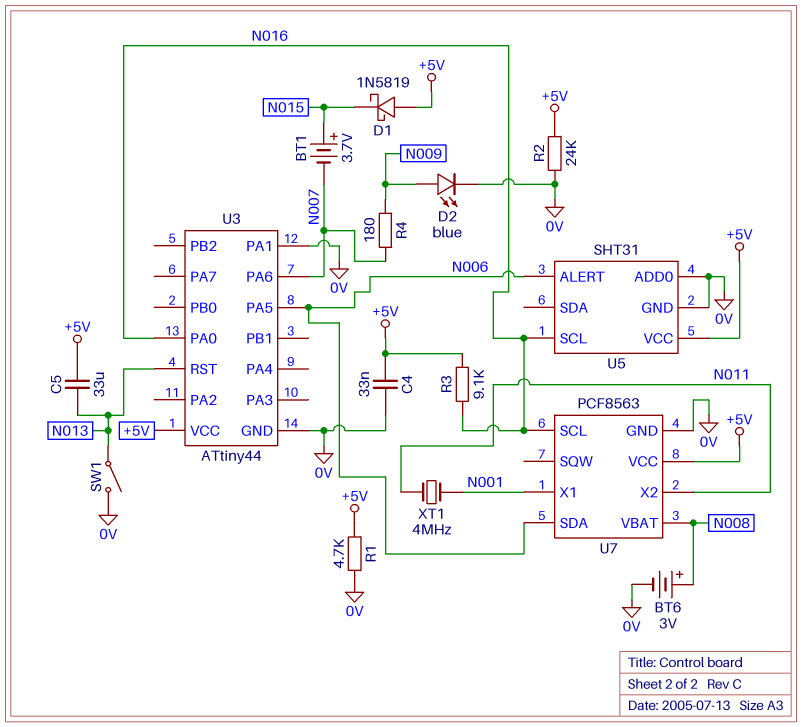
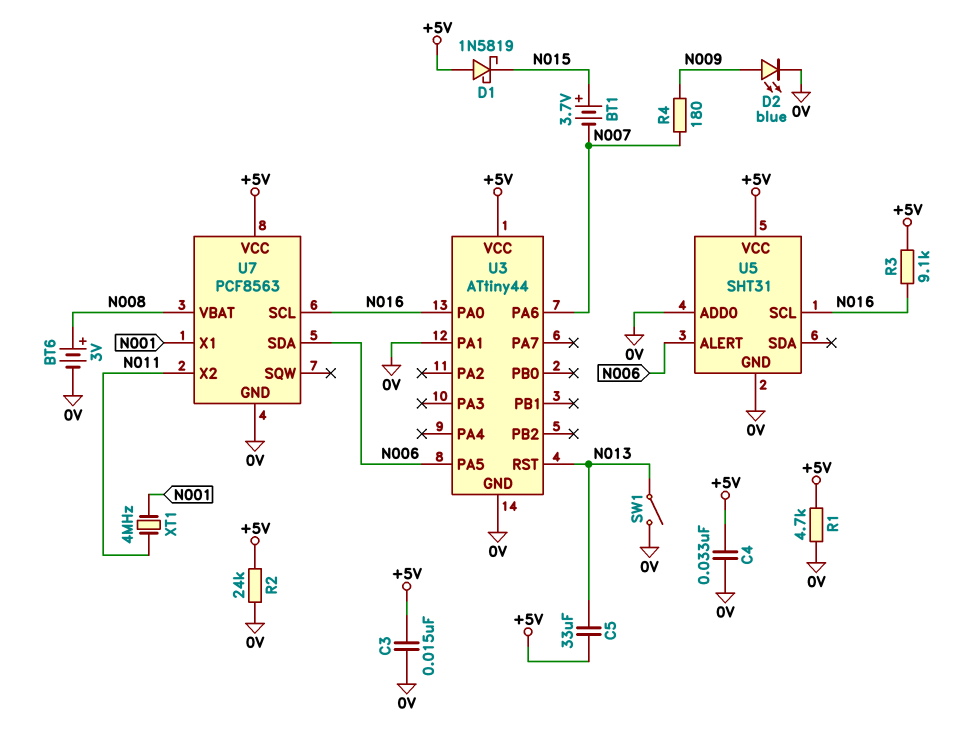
C3: none -> 15nF (+5V, 0V)

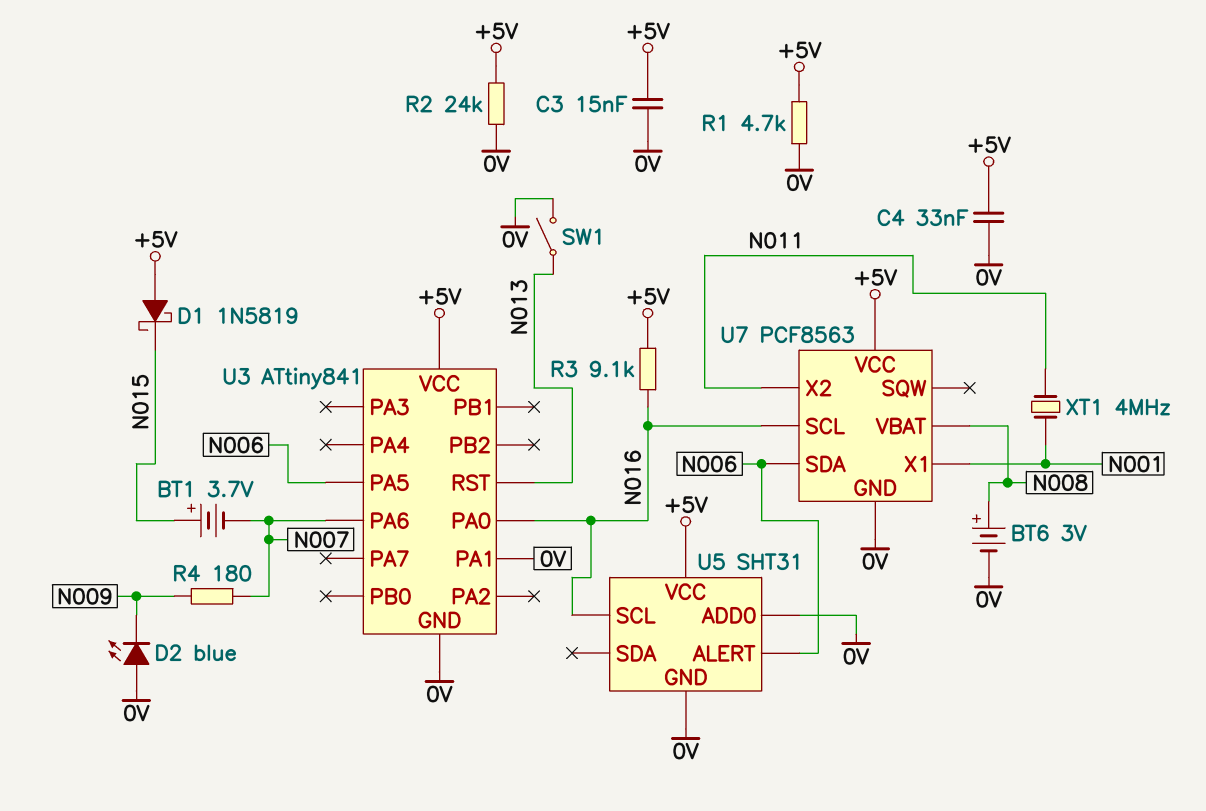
C5: 33uF (+5V, N013) -> none
D2: LED blue (A N009, K 0V) -> LED blue (A 0V, K N009)
U3: ATtiny44 -> ATtiny841

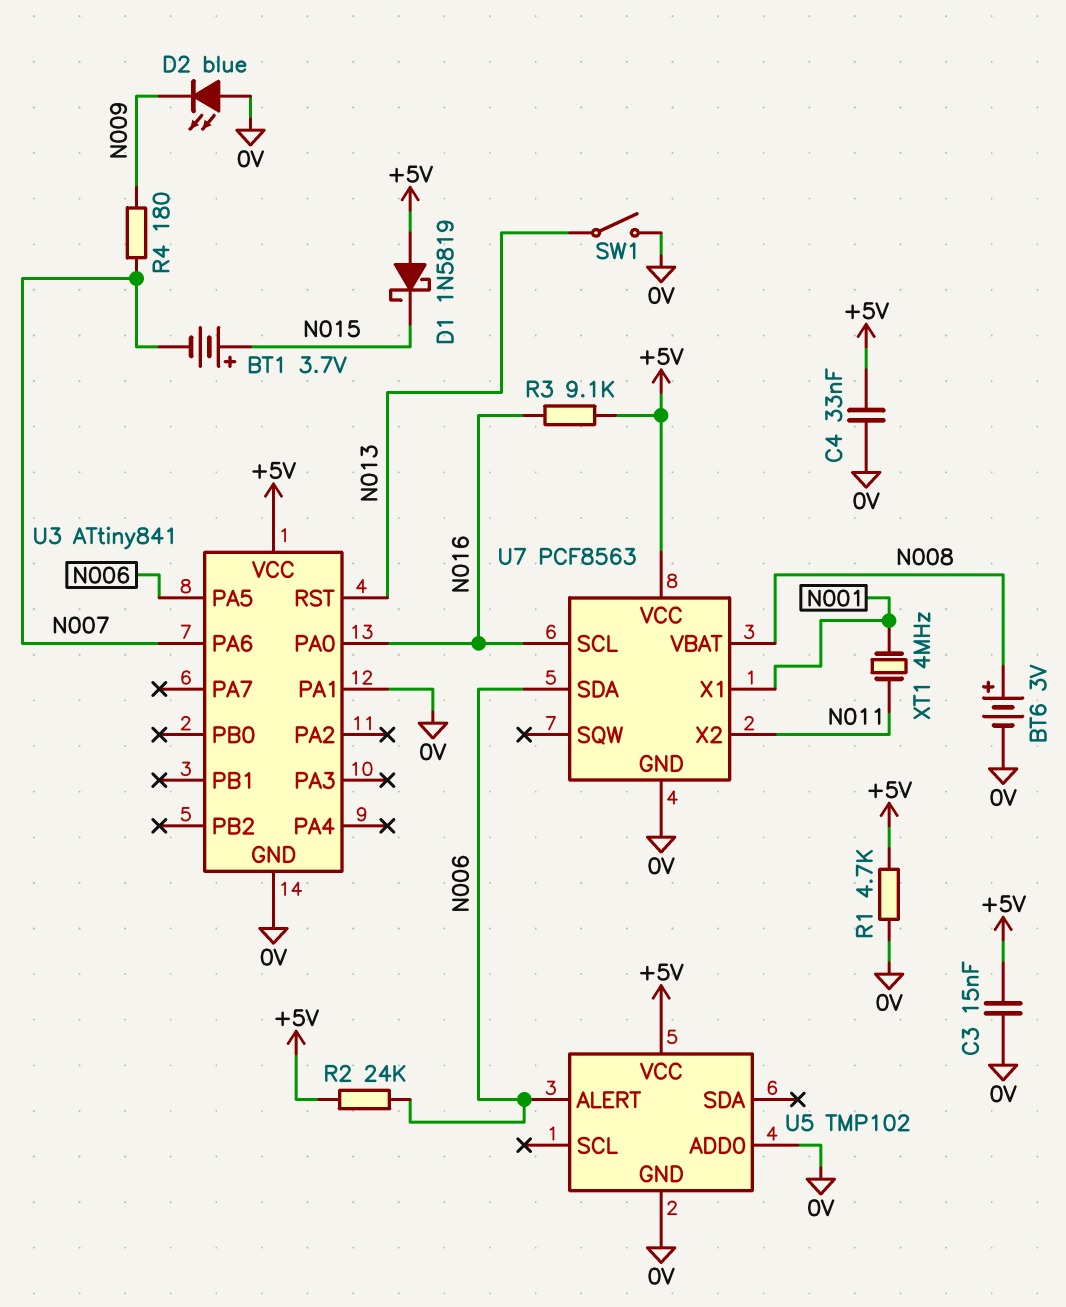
R2: 24k (+5V, 0V) -> 24k (+5V, N006)
U5: SHT31 -> TMP102
U5 pin SCL: N016 -> none

